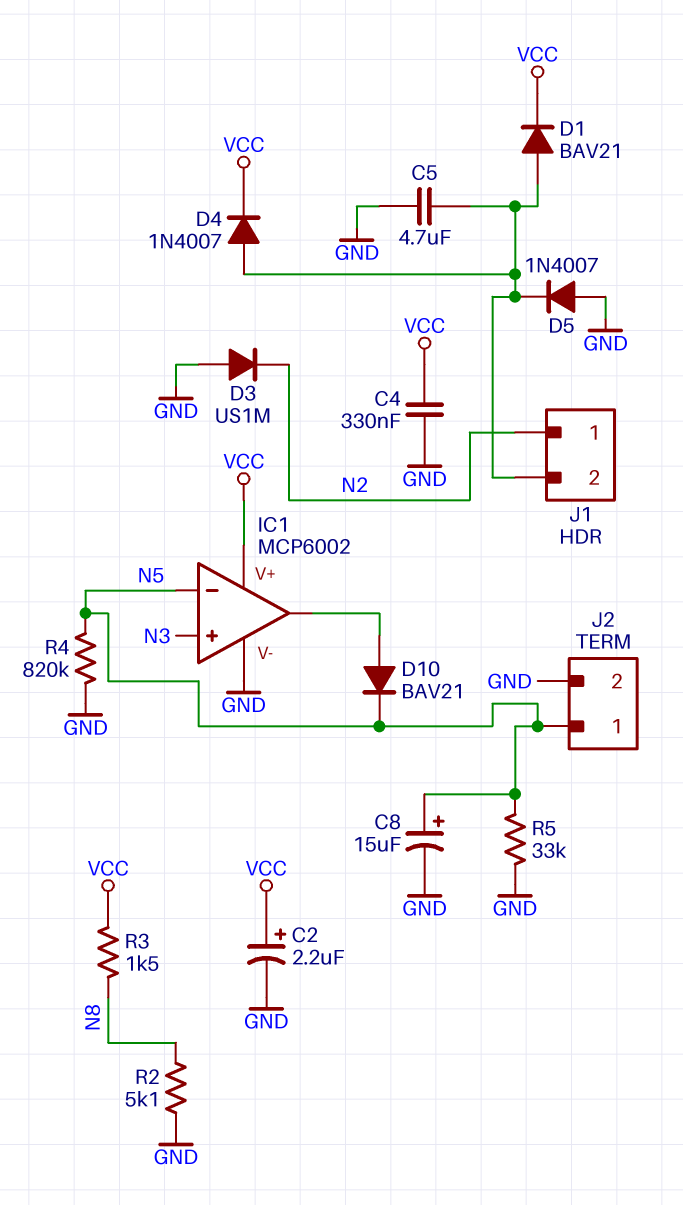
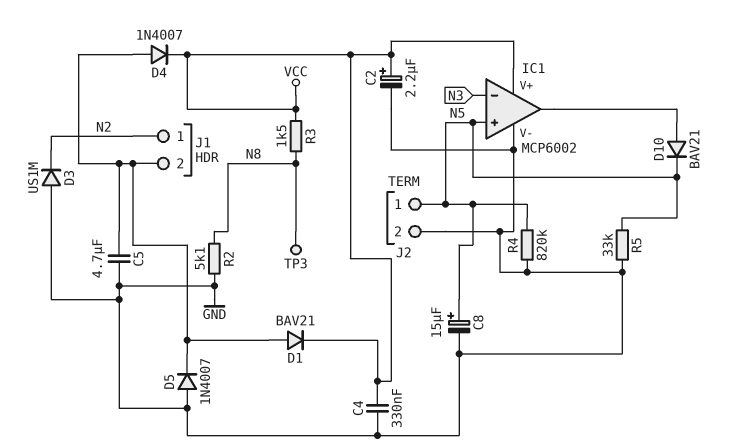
IC1 pin in+: N3 -> N5
IC1 pin in-: N5 -> N3
TP3: none -> test point (N8)

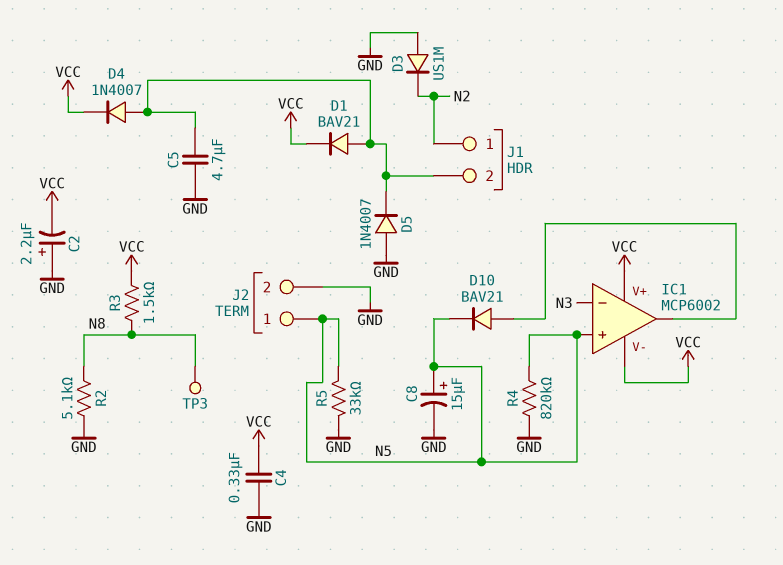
C2: 2.2uF (plus VCC, minus GND) -> 2.2uF (plus GND, minus VCC)
IC1 pin V-: GND -> VCC

